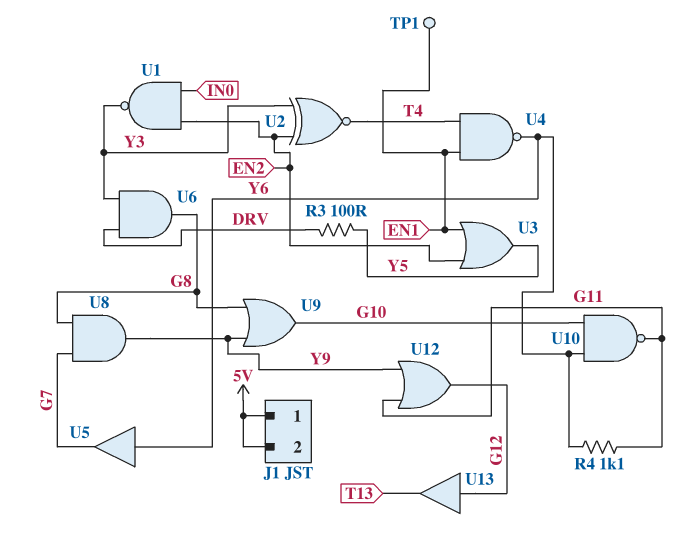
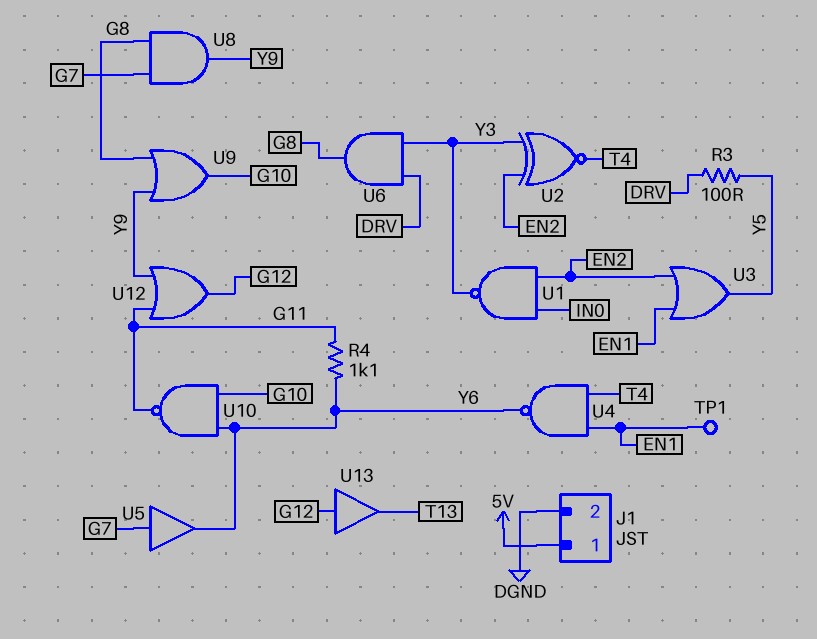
J1 pin 2: 5V -> DGND
U5: buffer (in Y6, out G7) -> buffer (in G7, out Y6)

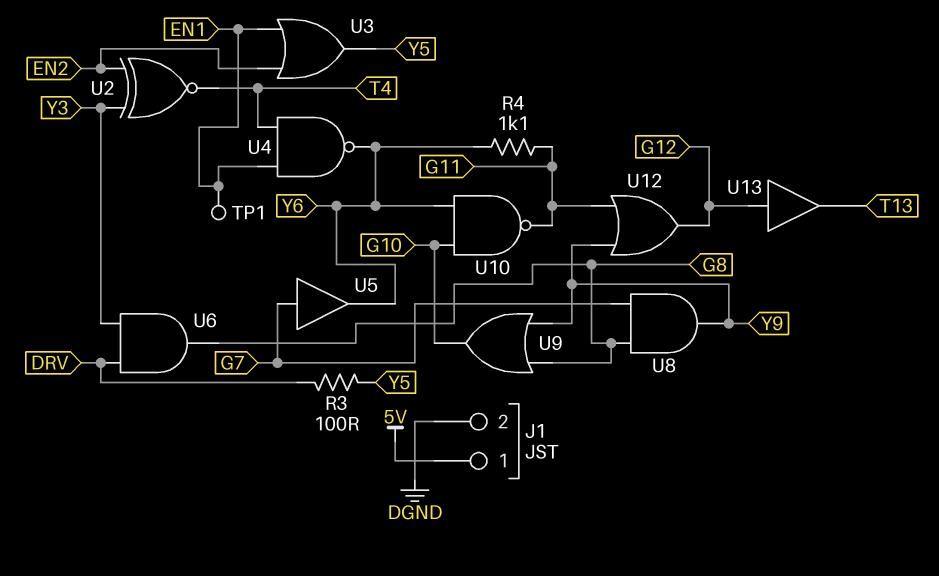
U1: NAND (in EN2, in IN0, out Y3) -> none

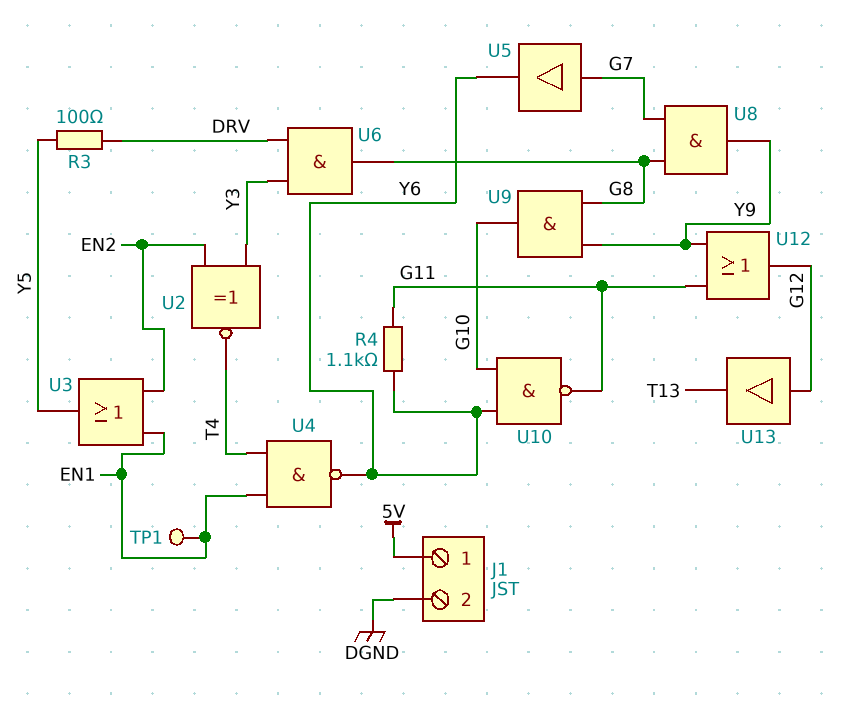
U9: OR (in G8, in Y9, out G10) -> AND (in G8, in Y9, out G10)

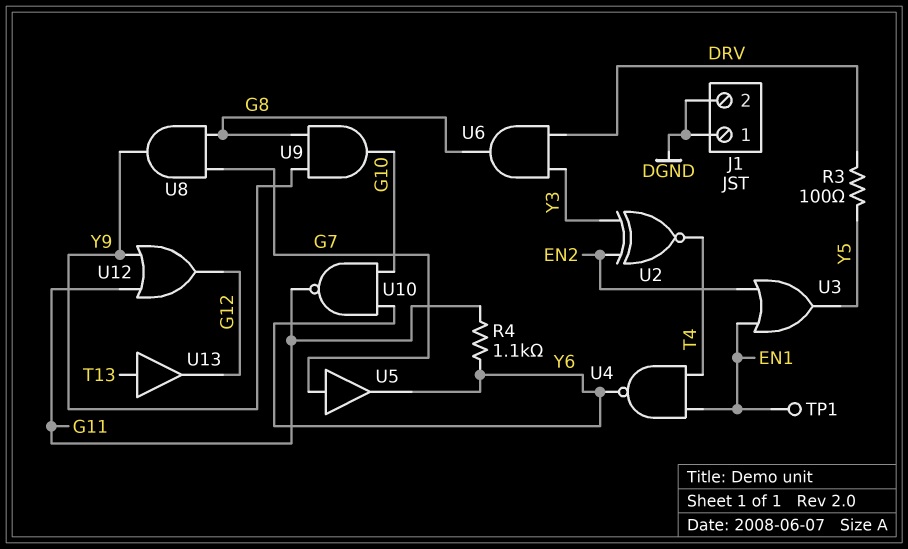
J1 pin 1: 5V -> DGND
U13: buffer (in G12, out T13) -> buffer (in T13, out G12)

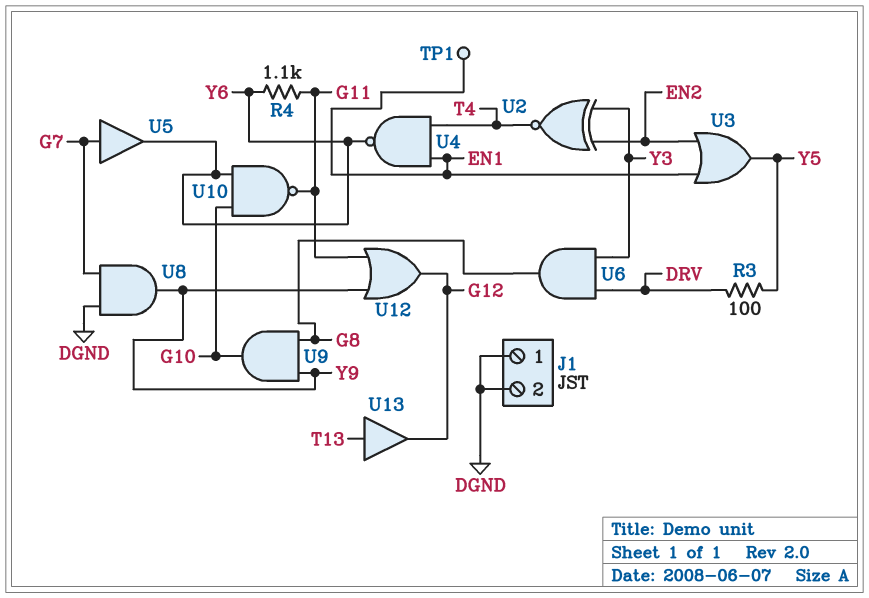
U8: AND (in G7, in G8, out Y9) -> AND (in DGND, in G7, out Y9)

